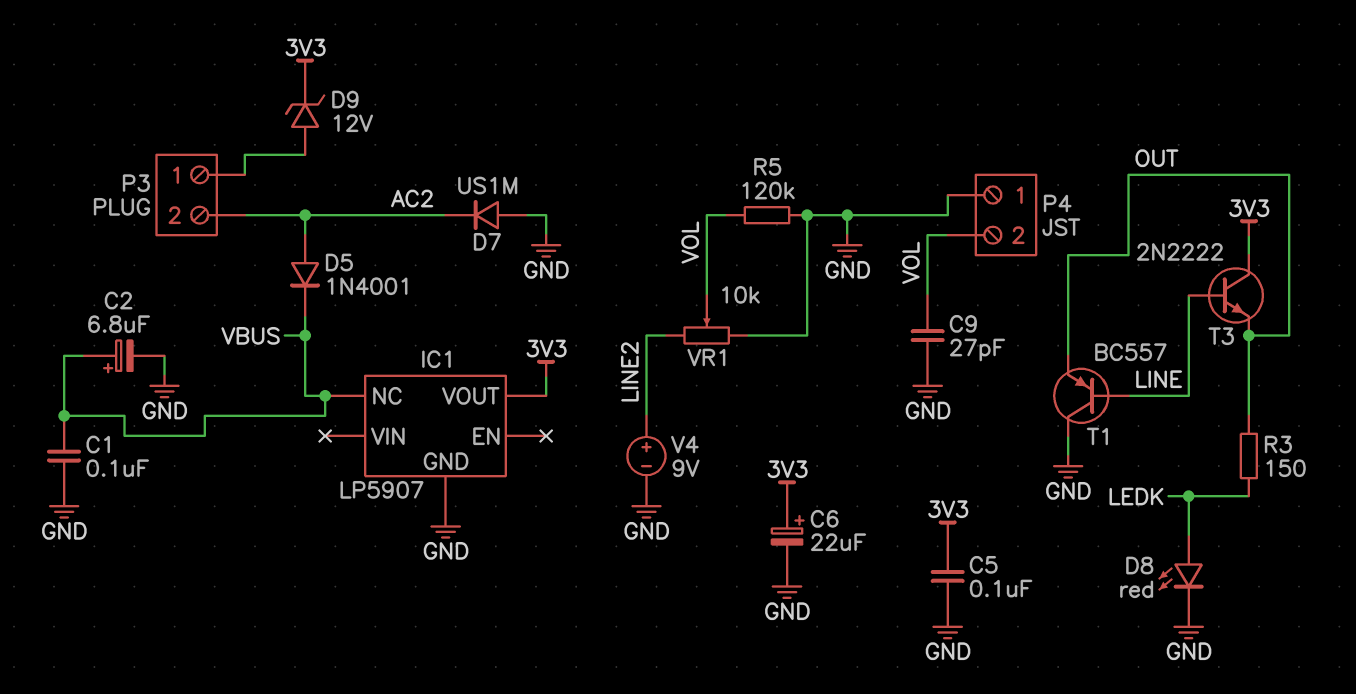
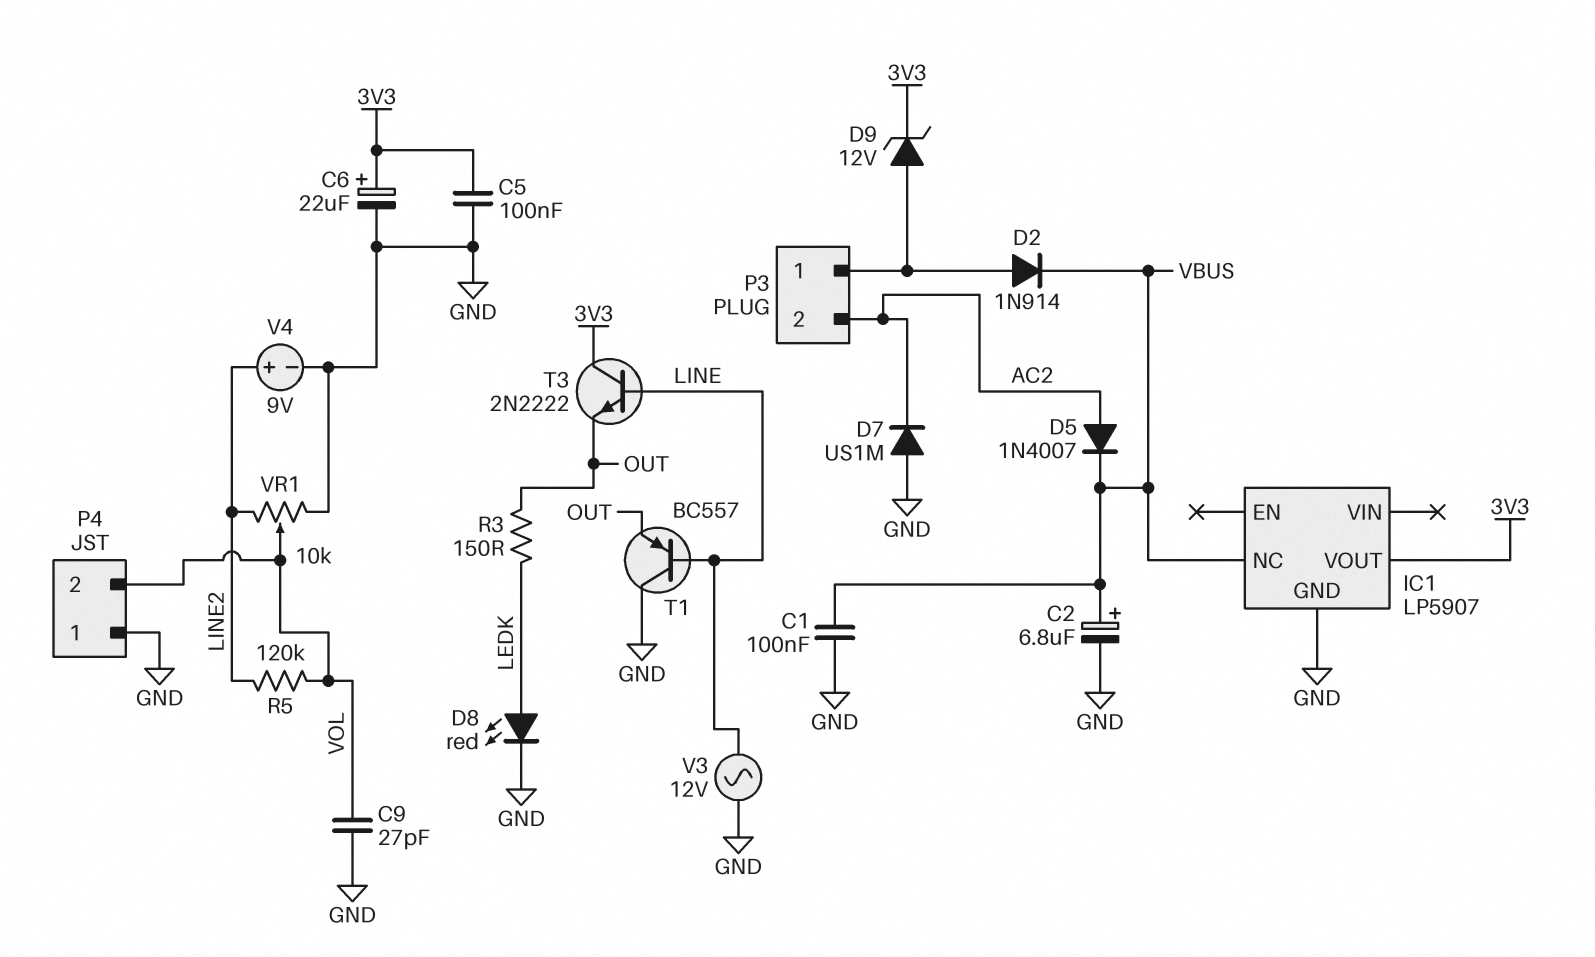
D2: none -> diode 1N914 (A P3/1, K VBUS)
D5: diode 1N4001 (A AC2, K VBUS) -> diode 1N4007 (A AC2, K VBUS)
R5: 120k (GND, VOL) -> 120k (LINE2, VOL)
V3: none -> AC 12V (GND, LINE)

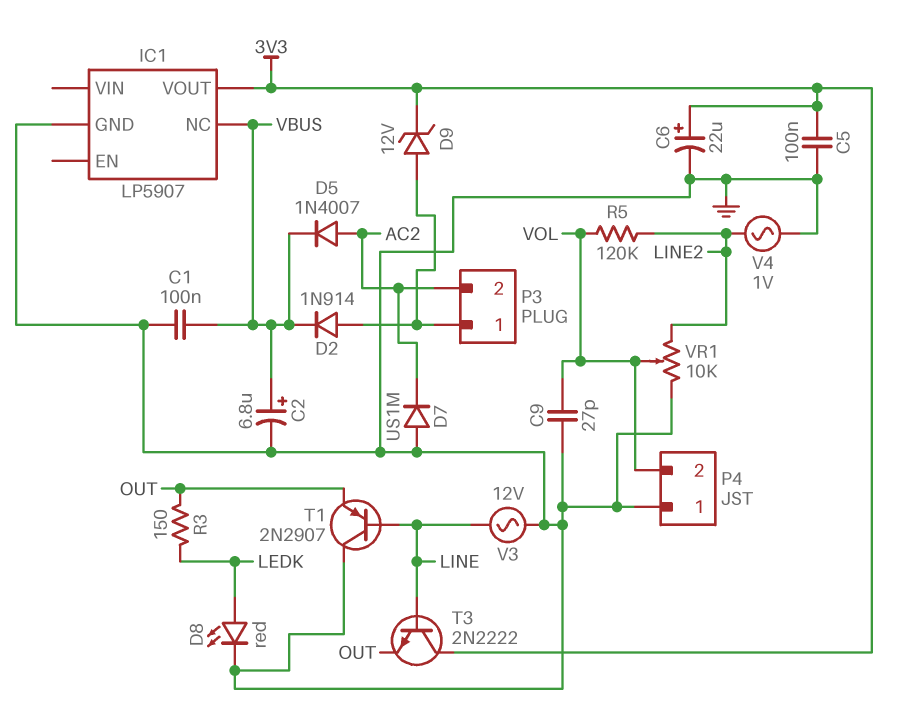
T1: PNP BC557 (B LINE, C GND, E OUT) -> PNP 2N2907 (B LINE, C GND, E OUT)
V4: 9V (plus LINE2, minus GND) -> AC 1V (GND, LINE2)

